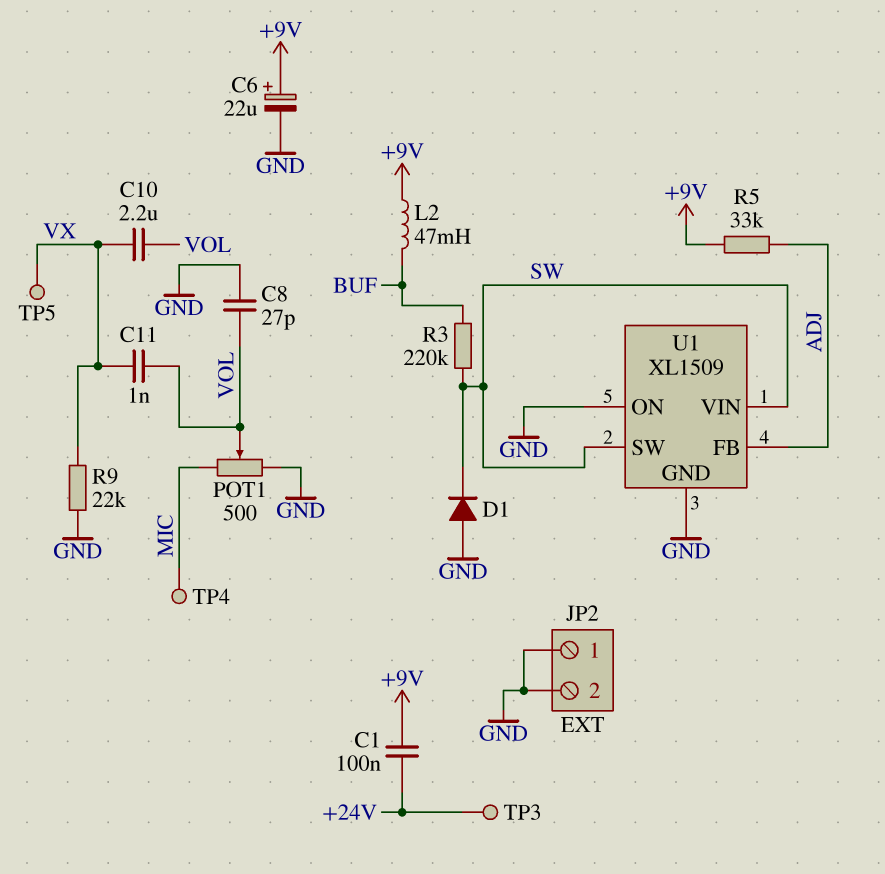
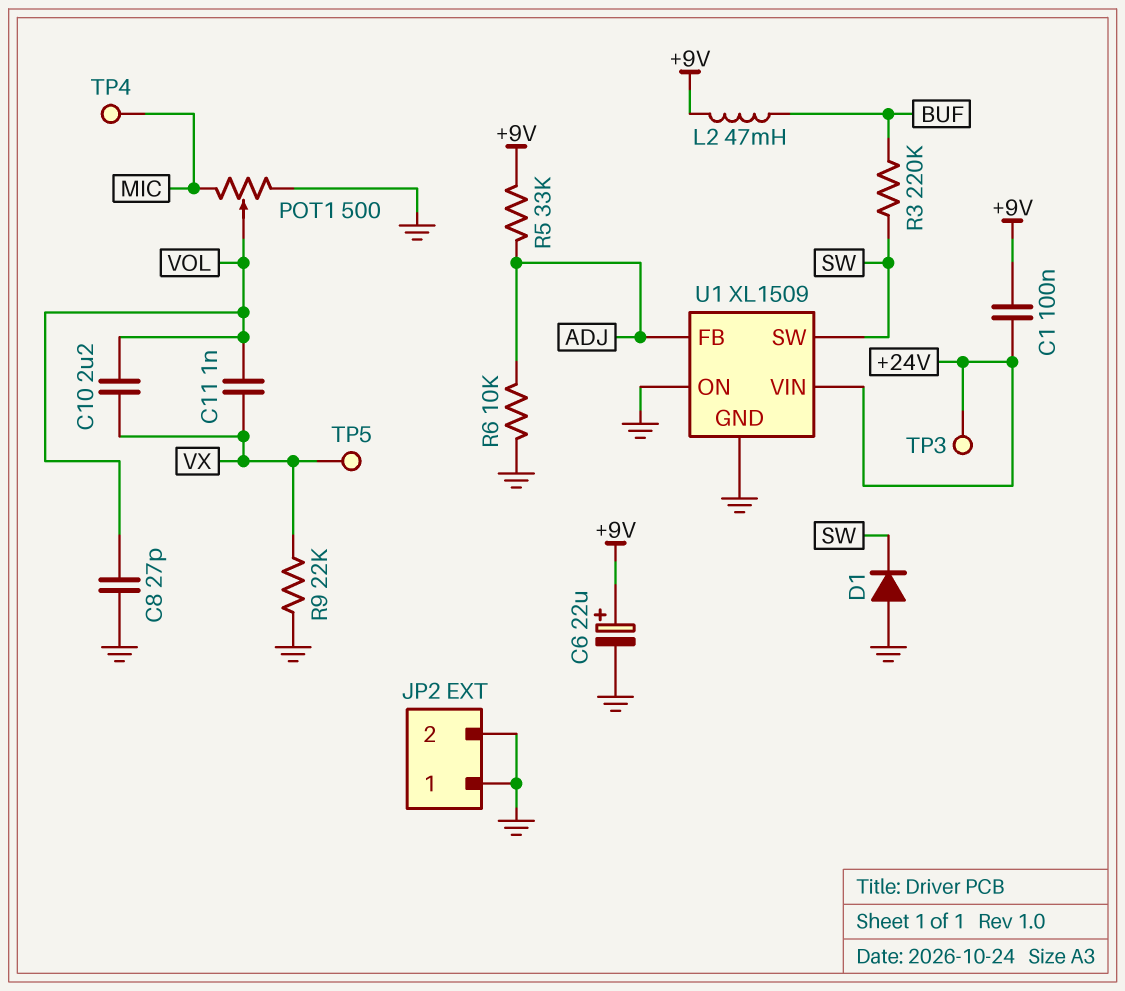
R6: none -> 10k (ADJ, GND)
U1 pin VIN: SW -> +24V

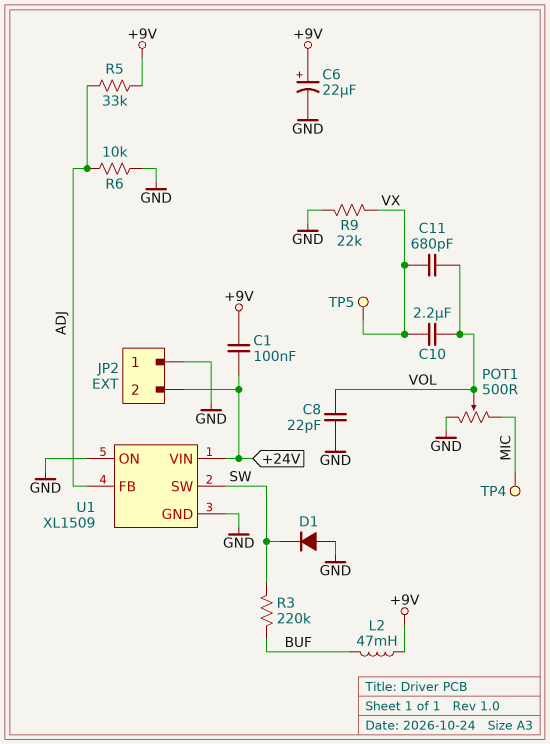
C8: 27pF (GND, VOL) -> 22pF (GND, VOL)
C11: 1nF (VOL, VX) -> 680pF (VOL, VX)
JP2 pin 2: GND -> +24V
TP3: test point (+24V) -> none

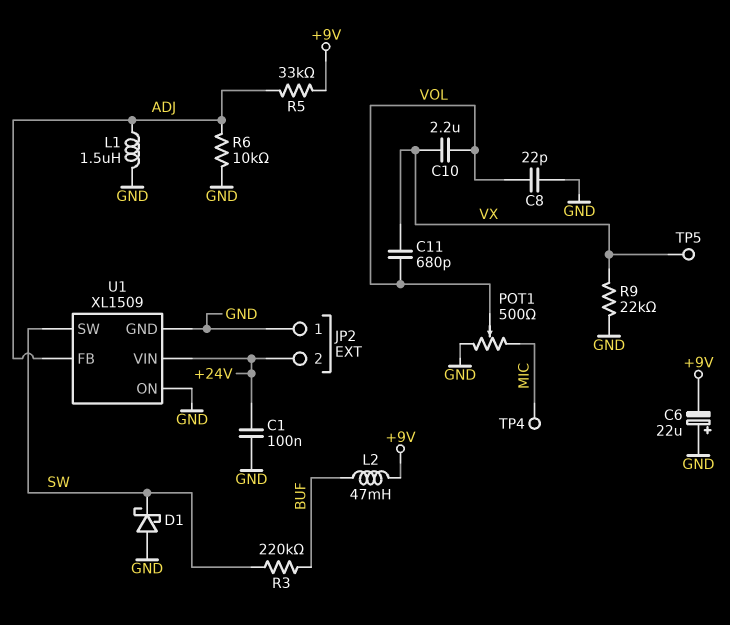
C1: 100nF (+9V, +24V) -> 100nF (+24V, GND)
C6: 22uF (plus +9V, minus GND) -> 22uF (plus GND, minus +9V)
D1: diode (A GND, K SW) -> schottky (A GND, K SW)
L1: none -> 1.5uH (ADJ, GND)

